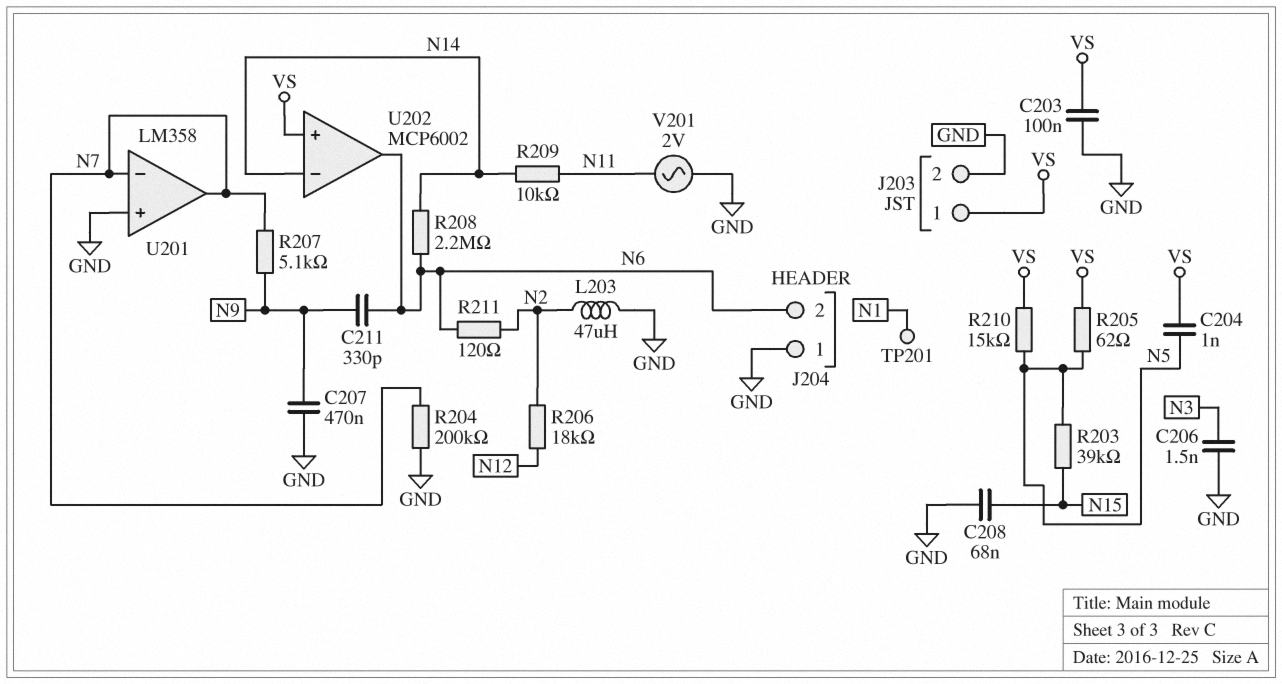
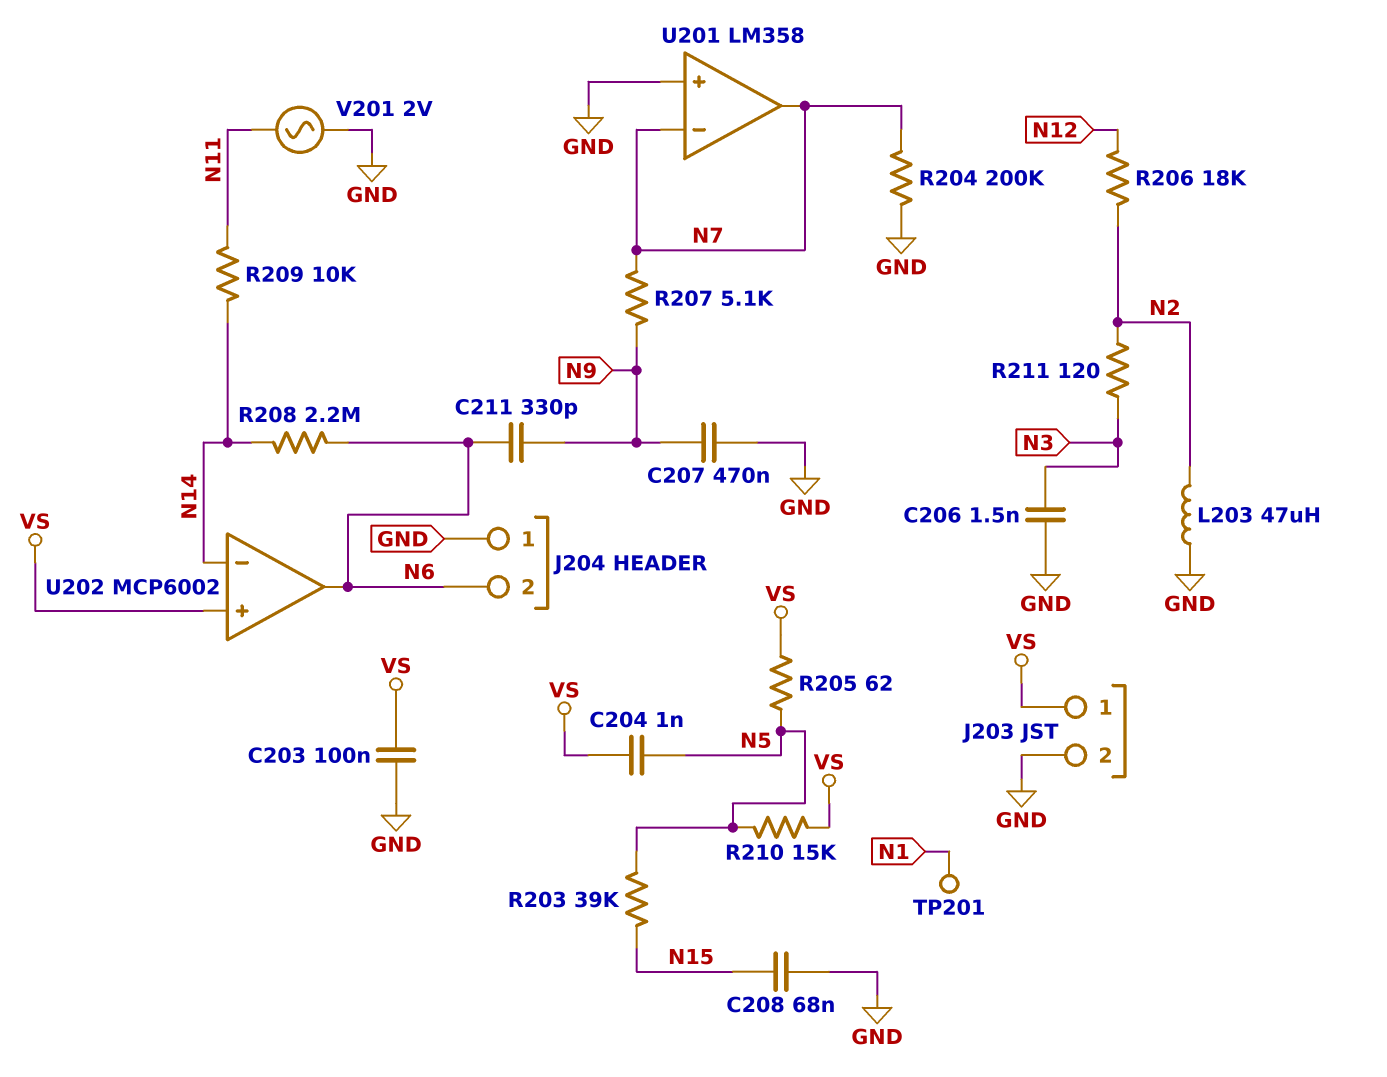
R211: 120 (N2, N6) -> 120 (N2, N3)

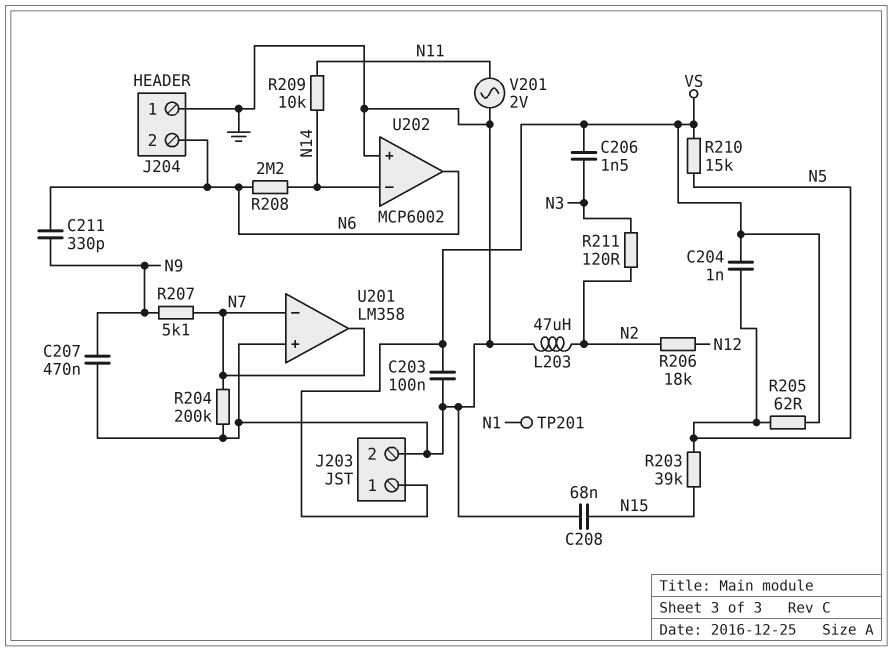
C206: 1.5nF (GND, N3) -> 1.5nF (N3, VS)
U202 pin in+: VS -> GND

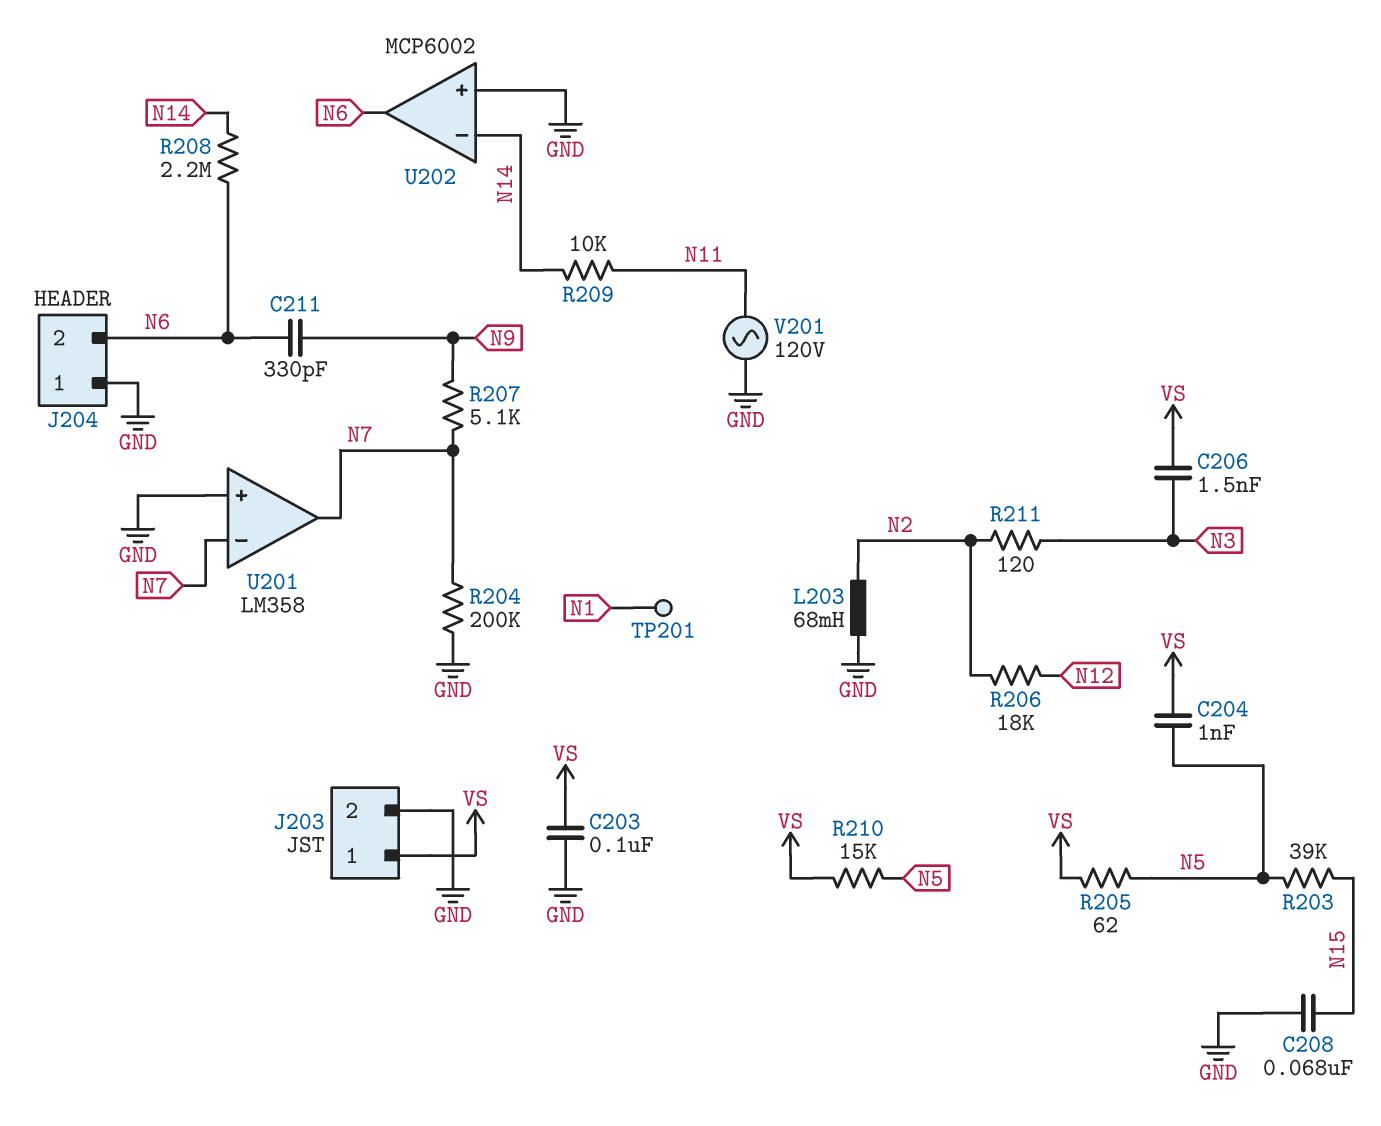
C207: 470nF (GND, N9) -> none
L203: 47uH (GND, N2) -> 68mH (GND, N2)
V201: AC 2V (GND, N11) -> AC 120V (GND, N11)

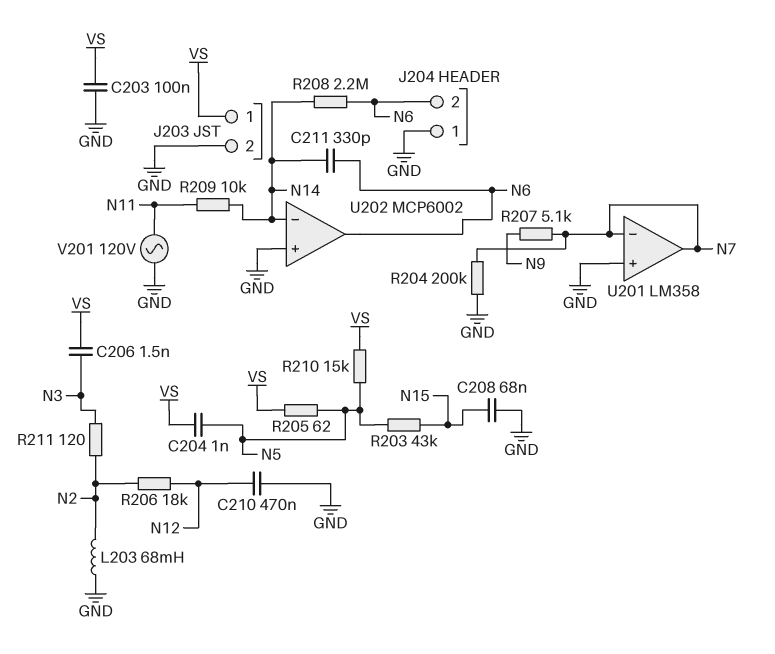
C210: none -> 470nF (GND, N12)
C211: 330pF (N6, N9) -> 330pF (N6, N14)
R203: 39k (N5, N15) -> 43k (N5, N15)
TP201: test point (N1) -> none

